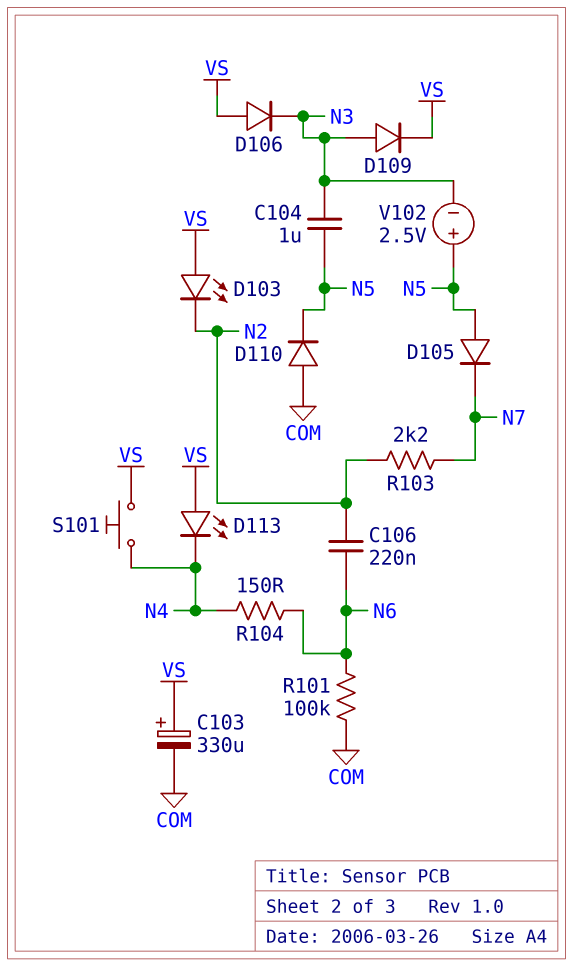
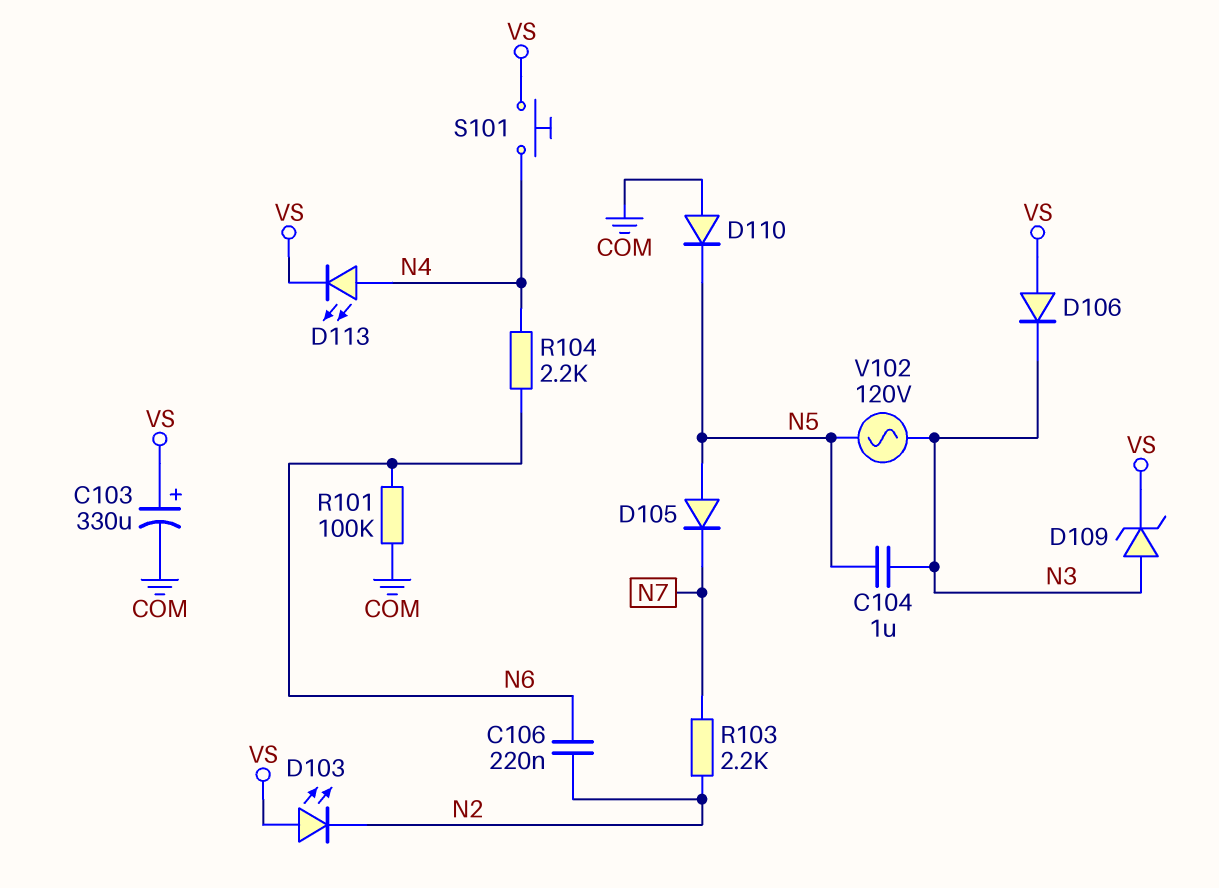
D109: diode (A N3, K VS) -> zener (A N3, K VS)
D113: LED (A VS, K N4) -> LED (A N4, K VS)
R104: 150 (N4, N6) -> 2.2k (N4, N6)
V102: 2.5V (plus N5, minus N3) -> AC 120V (N3, N5)

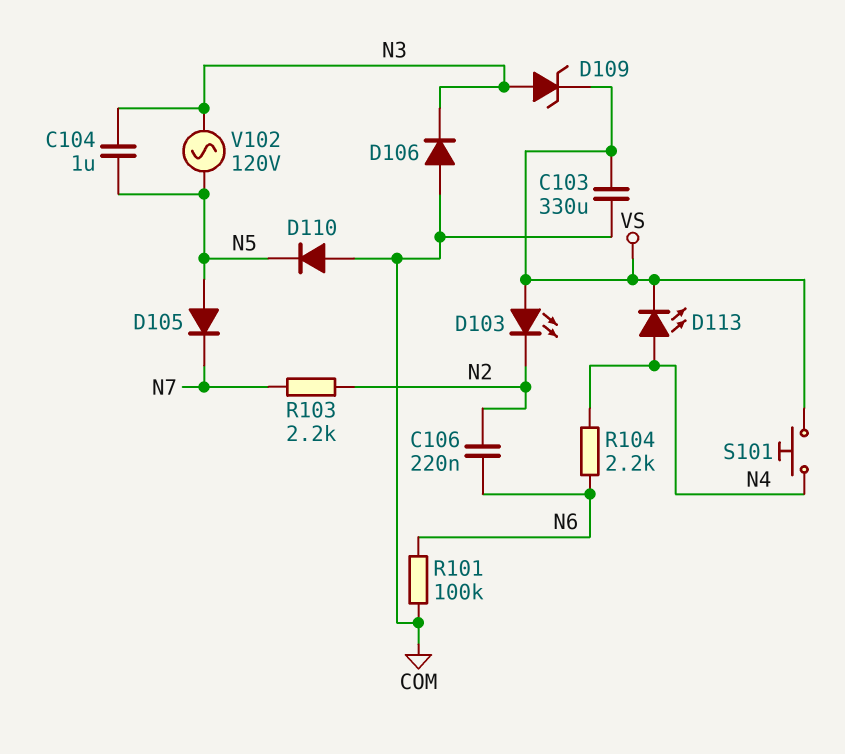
C103: 330uF (plus VS, minus COM) -> 330uF (COM, VS)
D106: diode (A VS, K N3) -> diode (A COM, K N3)

